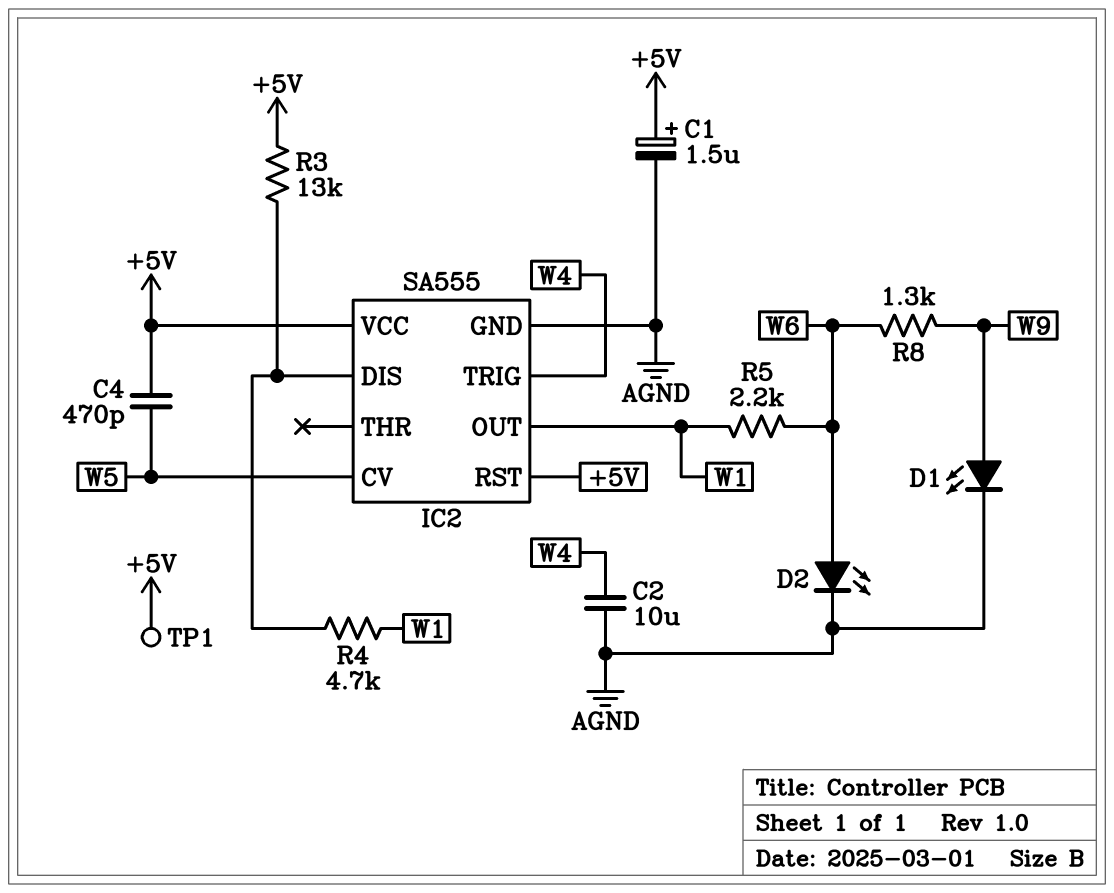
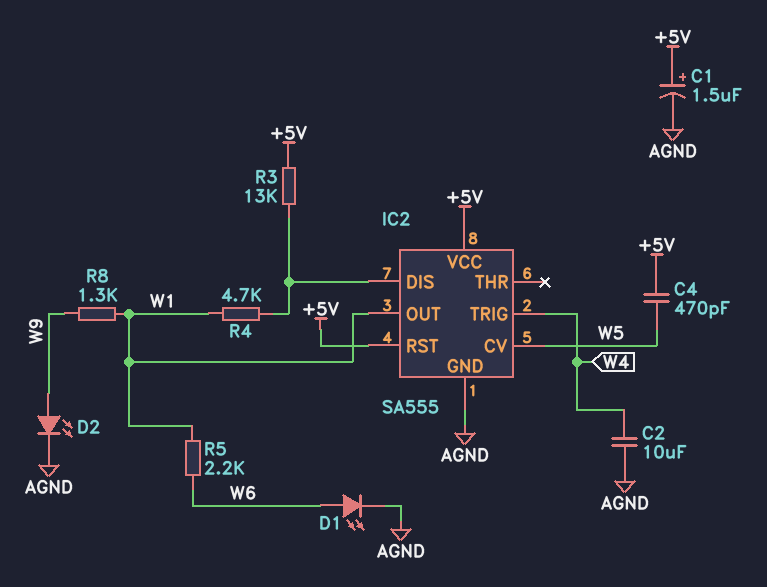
D1: LED (A W9, K AGND) -> LED (A W6, K AGND)
D2: LED (A W6, K AGND) -> LED (A W9, K AGND)
R8: 1.3k (W6, W9) -> 1.3k (W1, W9)
TP1: test point (+5V) -> none

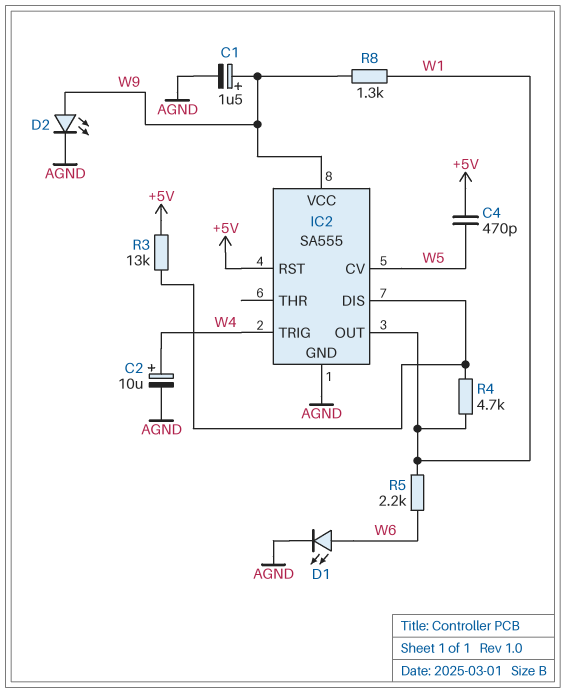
C1: 1.5uF (plus +5V, minus AGND) -> 1.5uF (plus W9, minus AGND)
C2: 10uF (AGND, W4) -> 10uF (plus W4, minus AGND)
IC2 pin VCC: +5V -> W9

